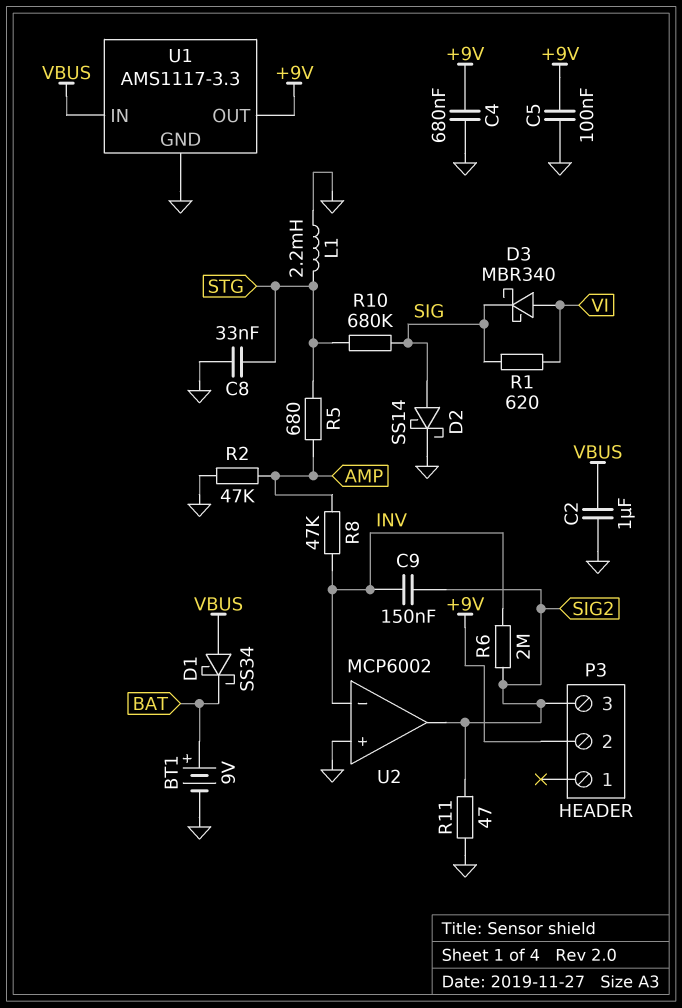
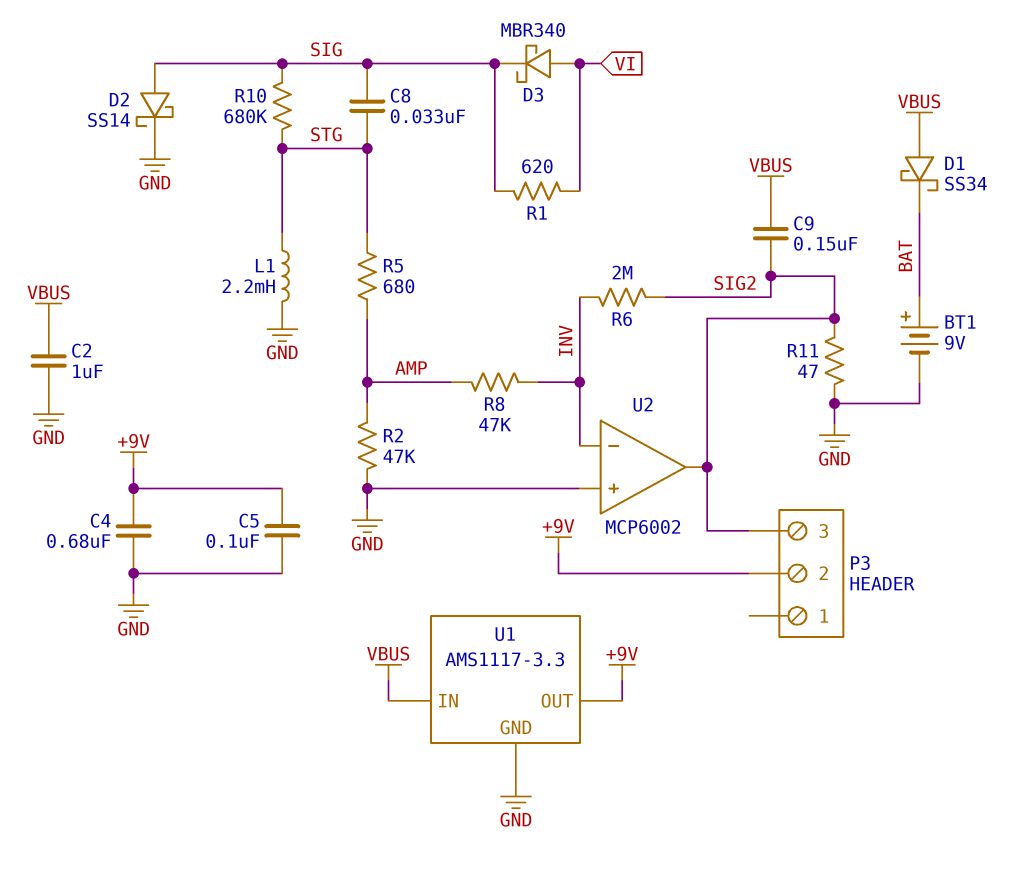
C8: 33nF (GND, STG) -> 33nF (SIG, STG)
C9: 150nF (INV, SIG2) -> 150nF (SIG2, VBUS)

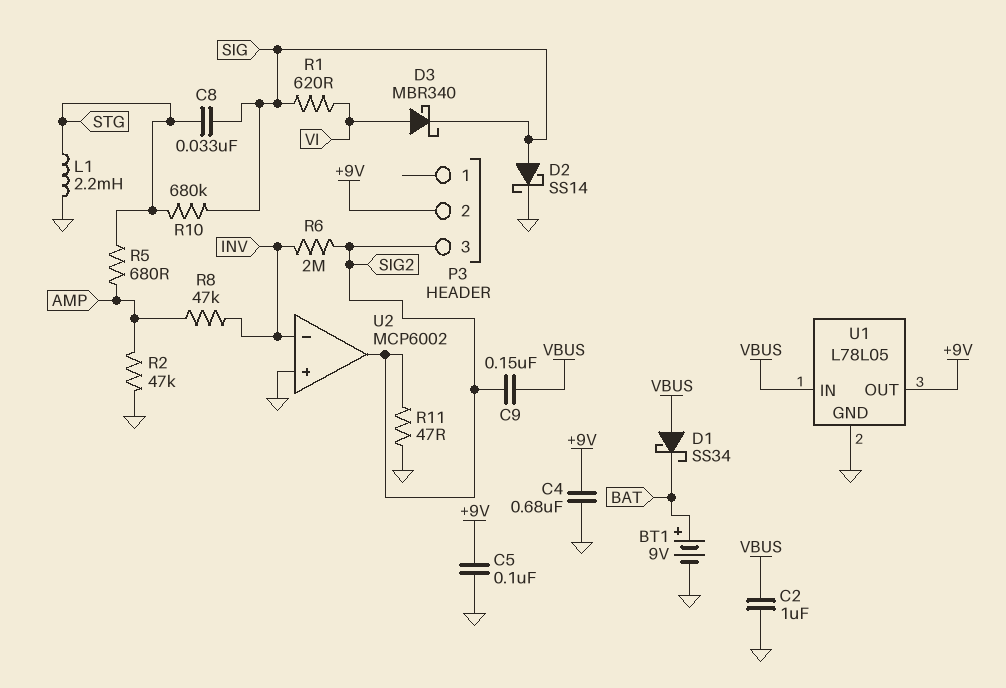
U1: AMS1117-3.3 -> L78L05

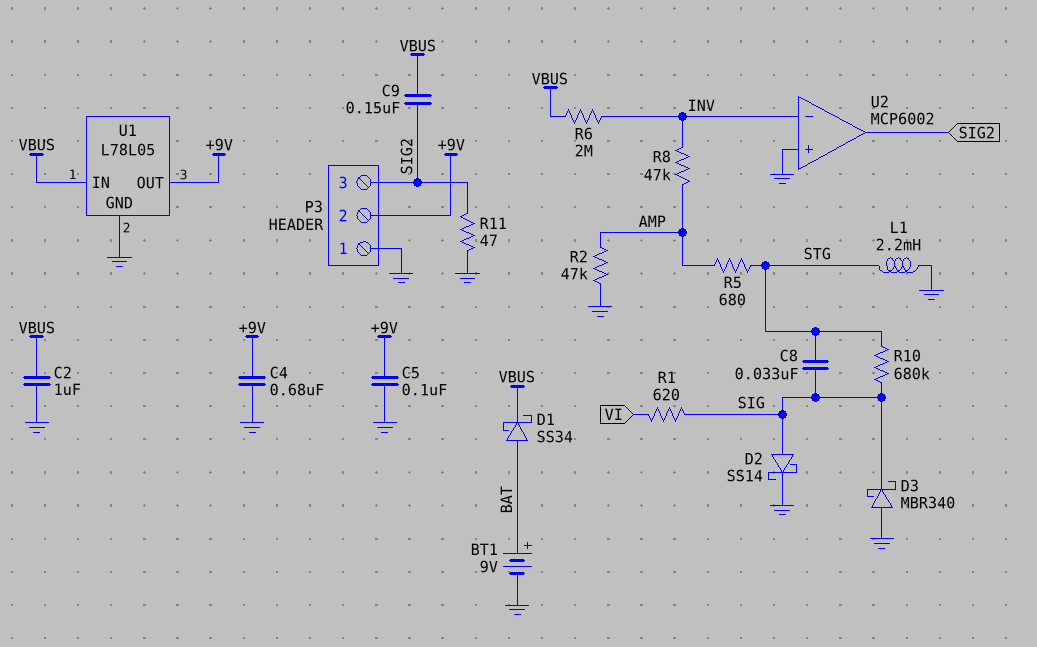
D1: schottky SS34 (A VBUS, K BAT) -> schottky SS34 (A BAT, K VBUS)
D3: schottky MBR340 (A VI, K SIG) -> schottky MBR340 (A GND, K SIG)
P3 pin 1: none -> GND
R6: 2M (INV, SIG2) -> 2M (INV, VBUS)

